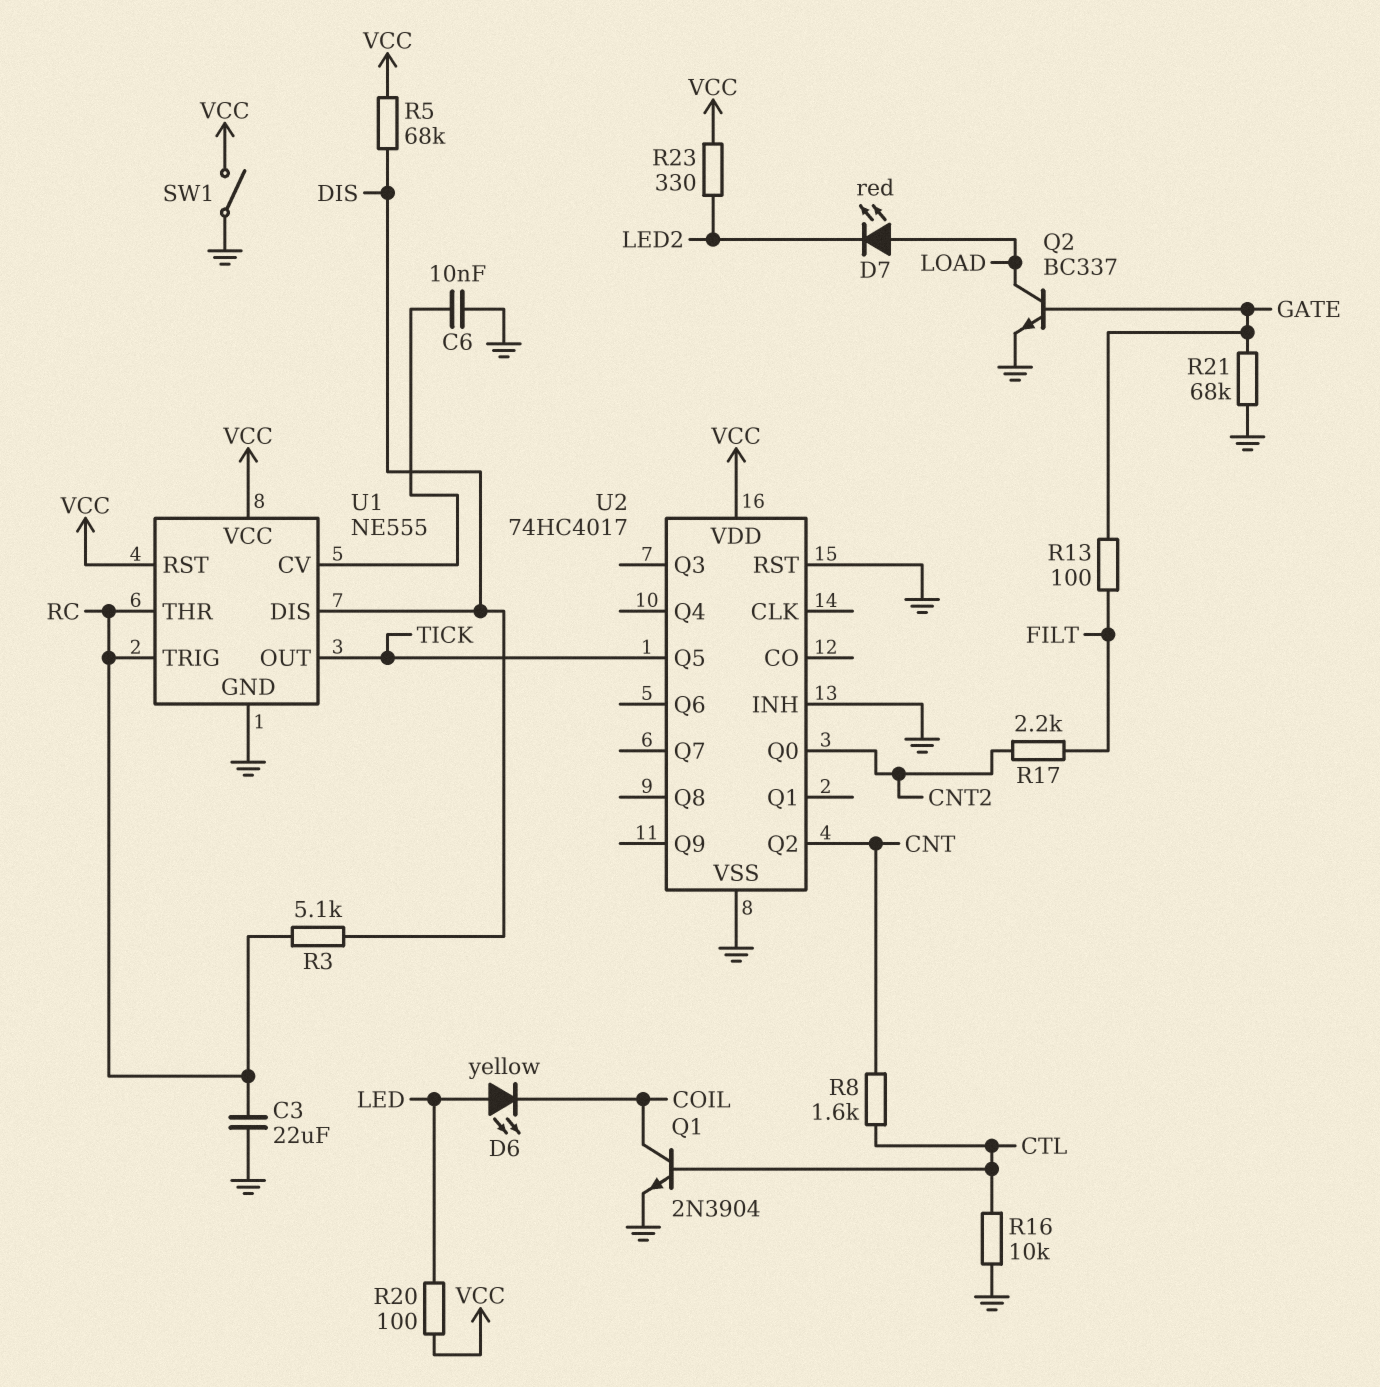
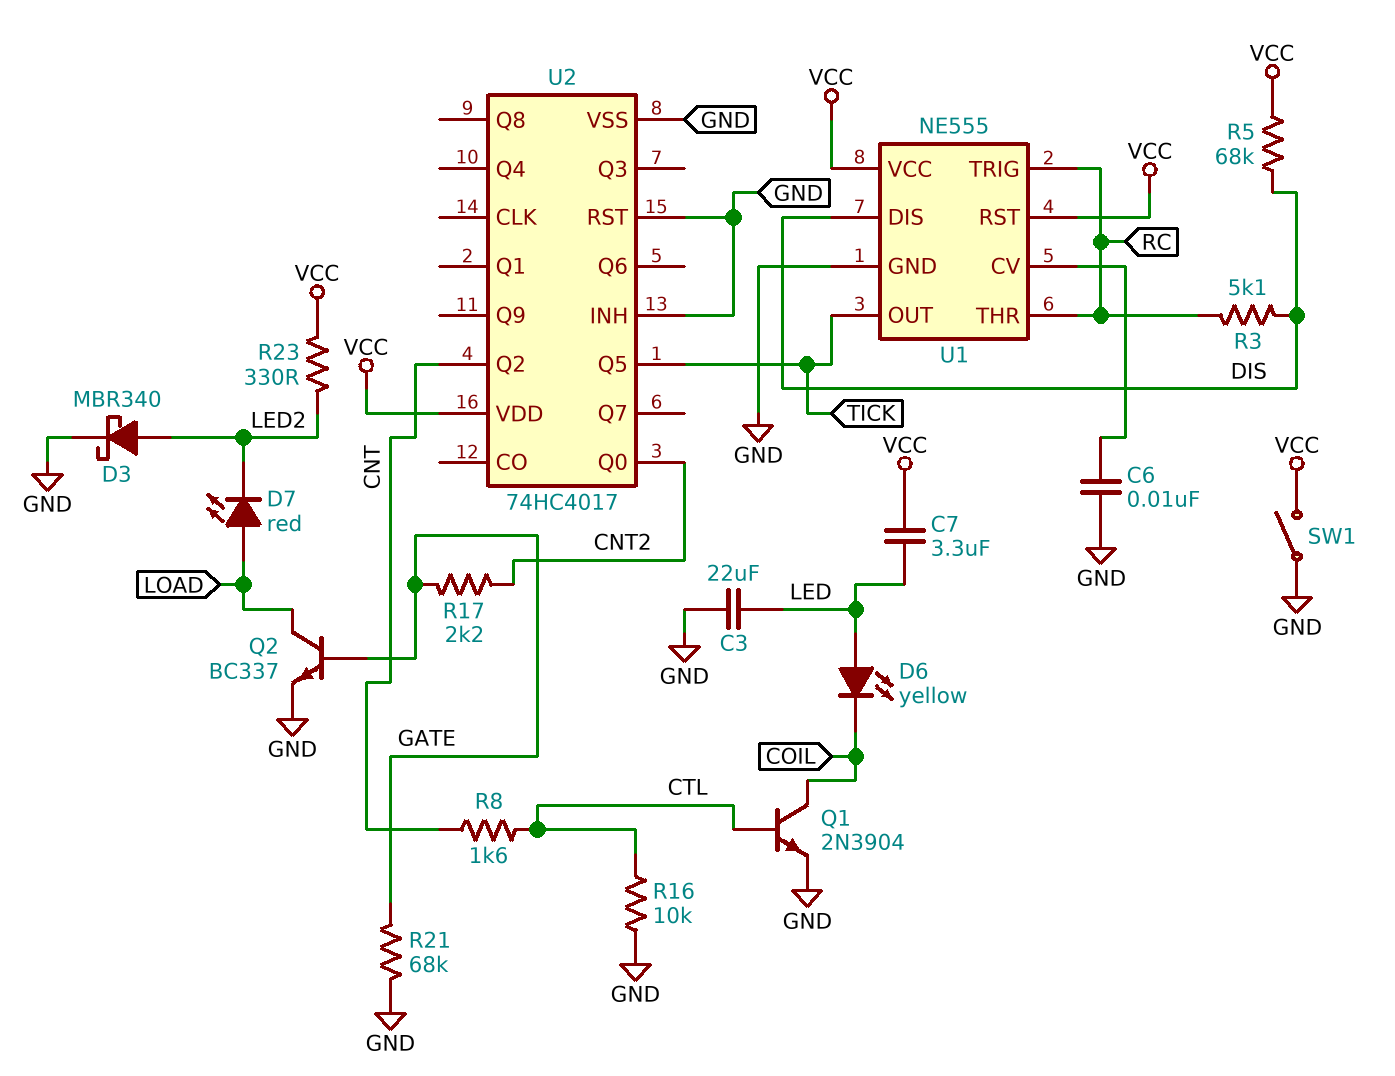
C3: 22uF (GND, RC) -> 22uF (GND, LED)
C7: none -> 3.3uF (LED, VCC)
D3: none -> schottky MBR340 (A LED2, K GND)
R13: 100 (FILT, GATE) -> none
R17: 2.2k (CNT2, FILT) -> 2.2k (CNT2, GATE)
R20: 100 (LED, VCC) -> none

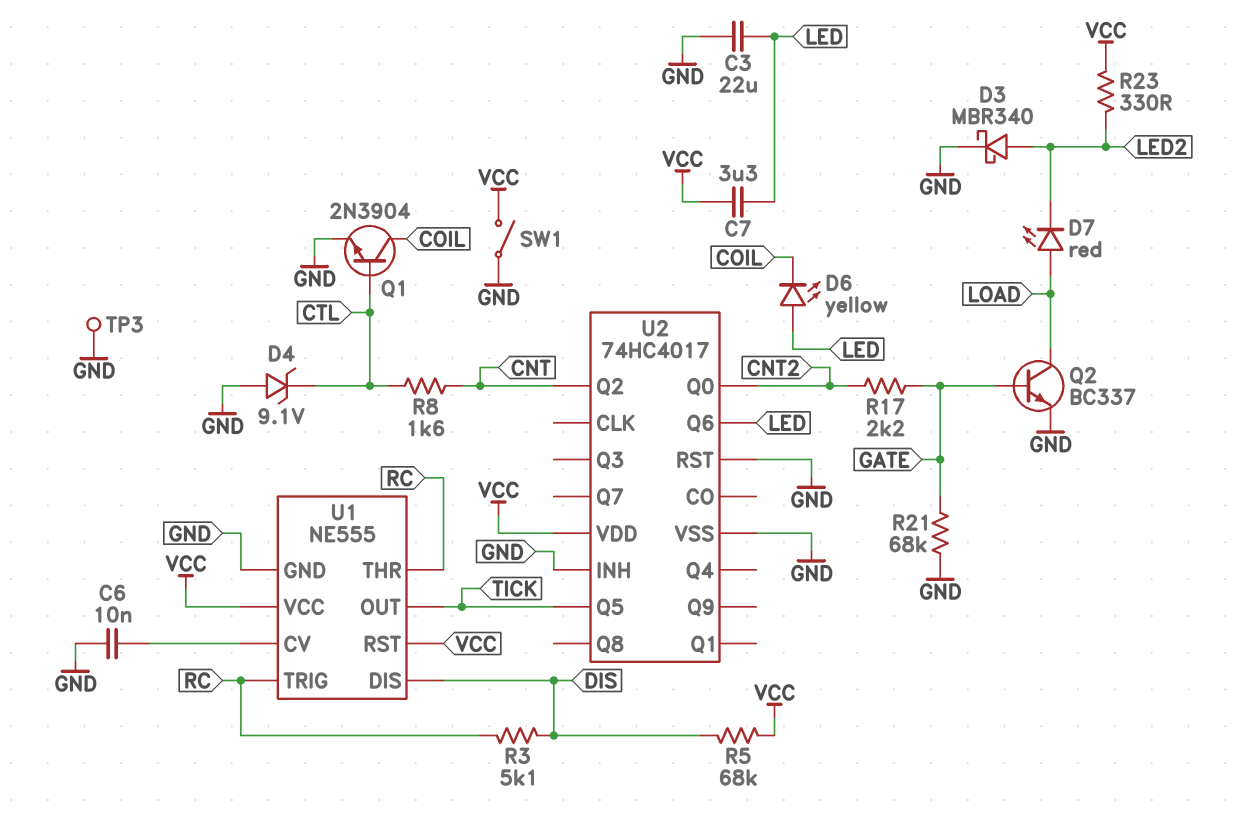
D4: none -> zener 9.1V (A GND, K CTL)
R16: 10k (CTL, GND) -> none
TP3: none -> test point (GND)
U2 pin Q6: none -> LED

